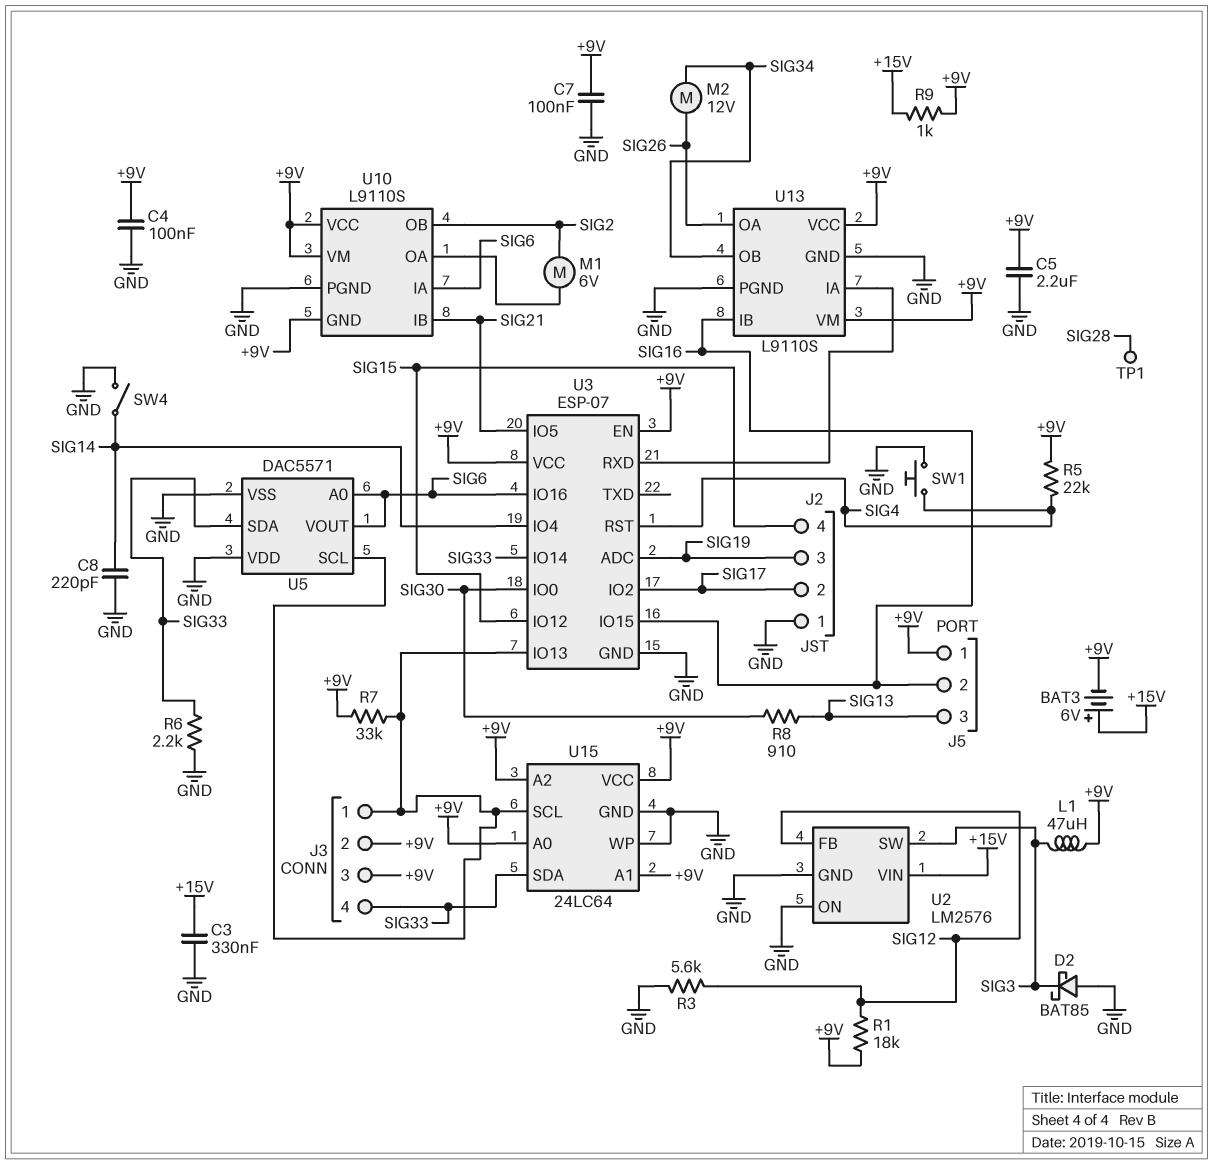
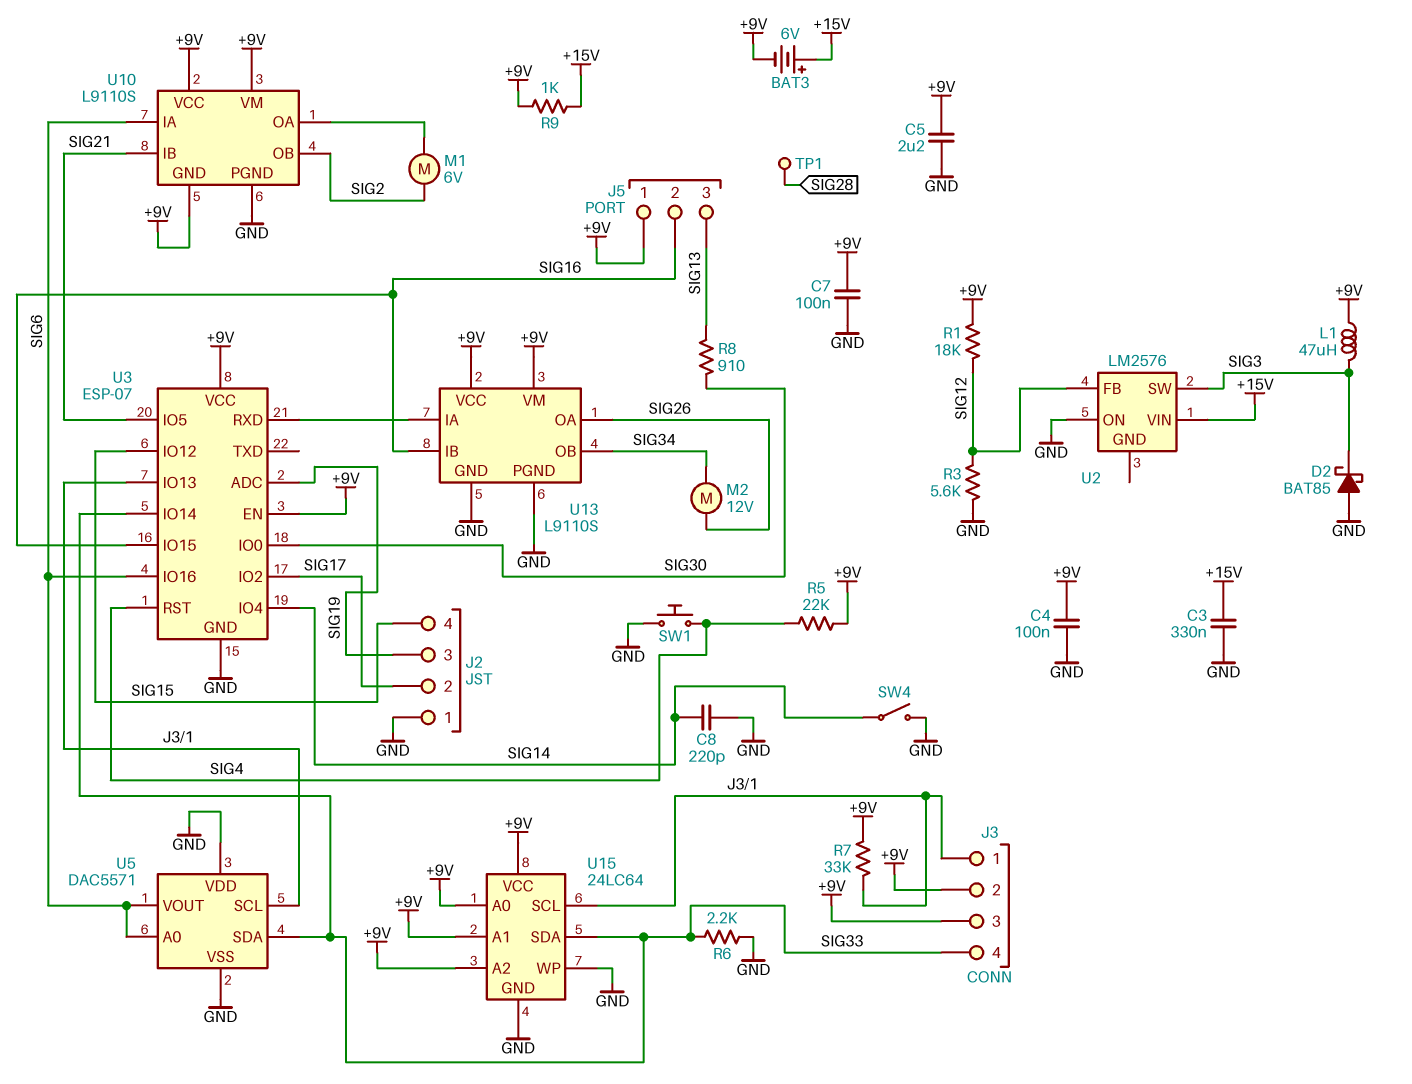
U2 pin GND: GND -> none

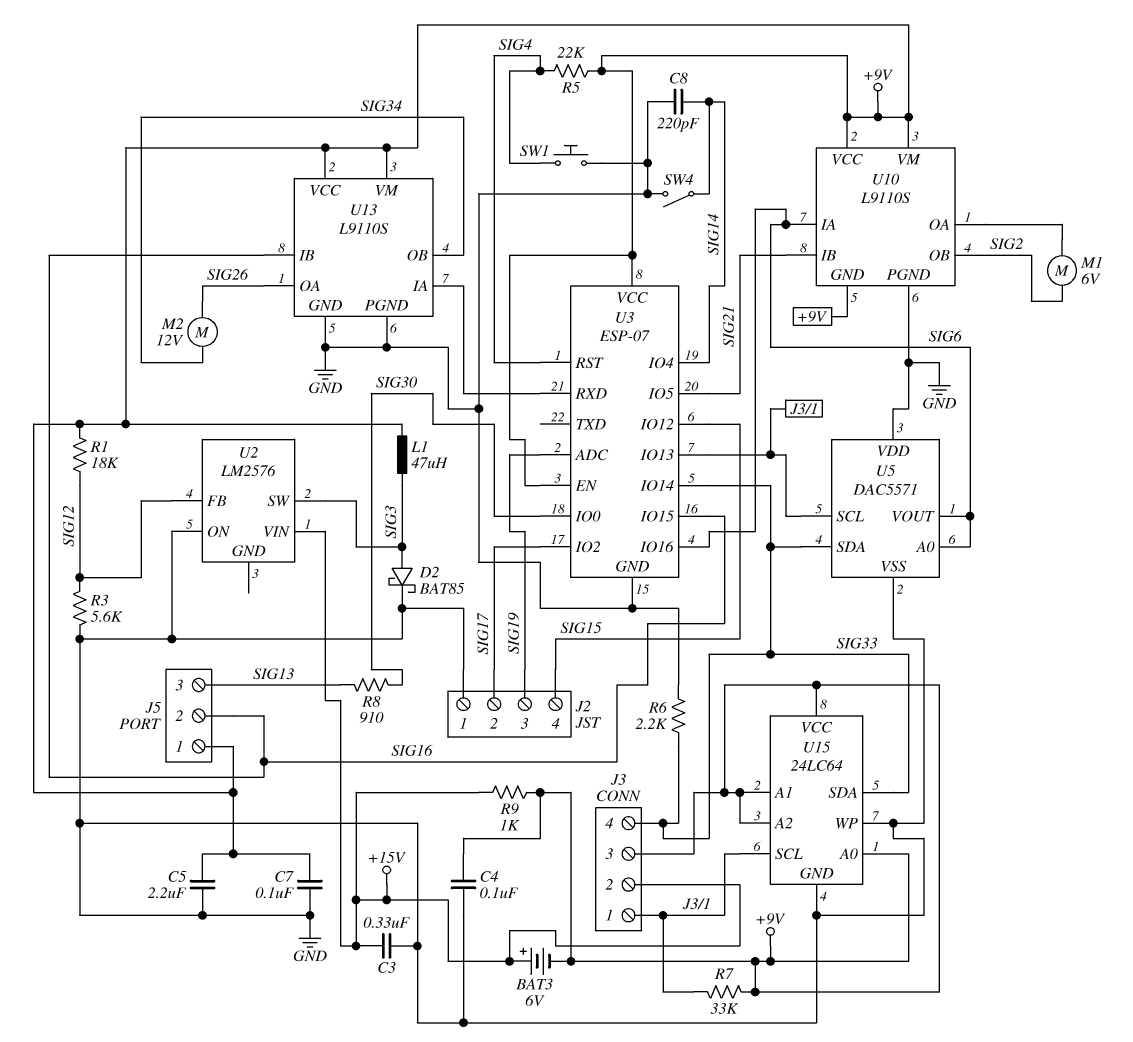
D2: schottky BAT85 (A GND, K SIG3) -> schottky BAT85 (A SIG3, K GND)
J3 pin 2: +9V -> +15V
TP1: test point (SIG28) -> none

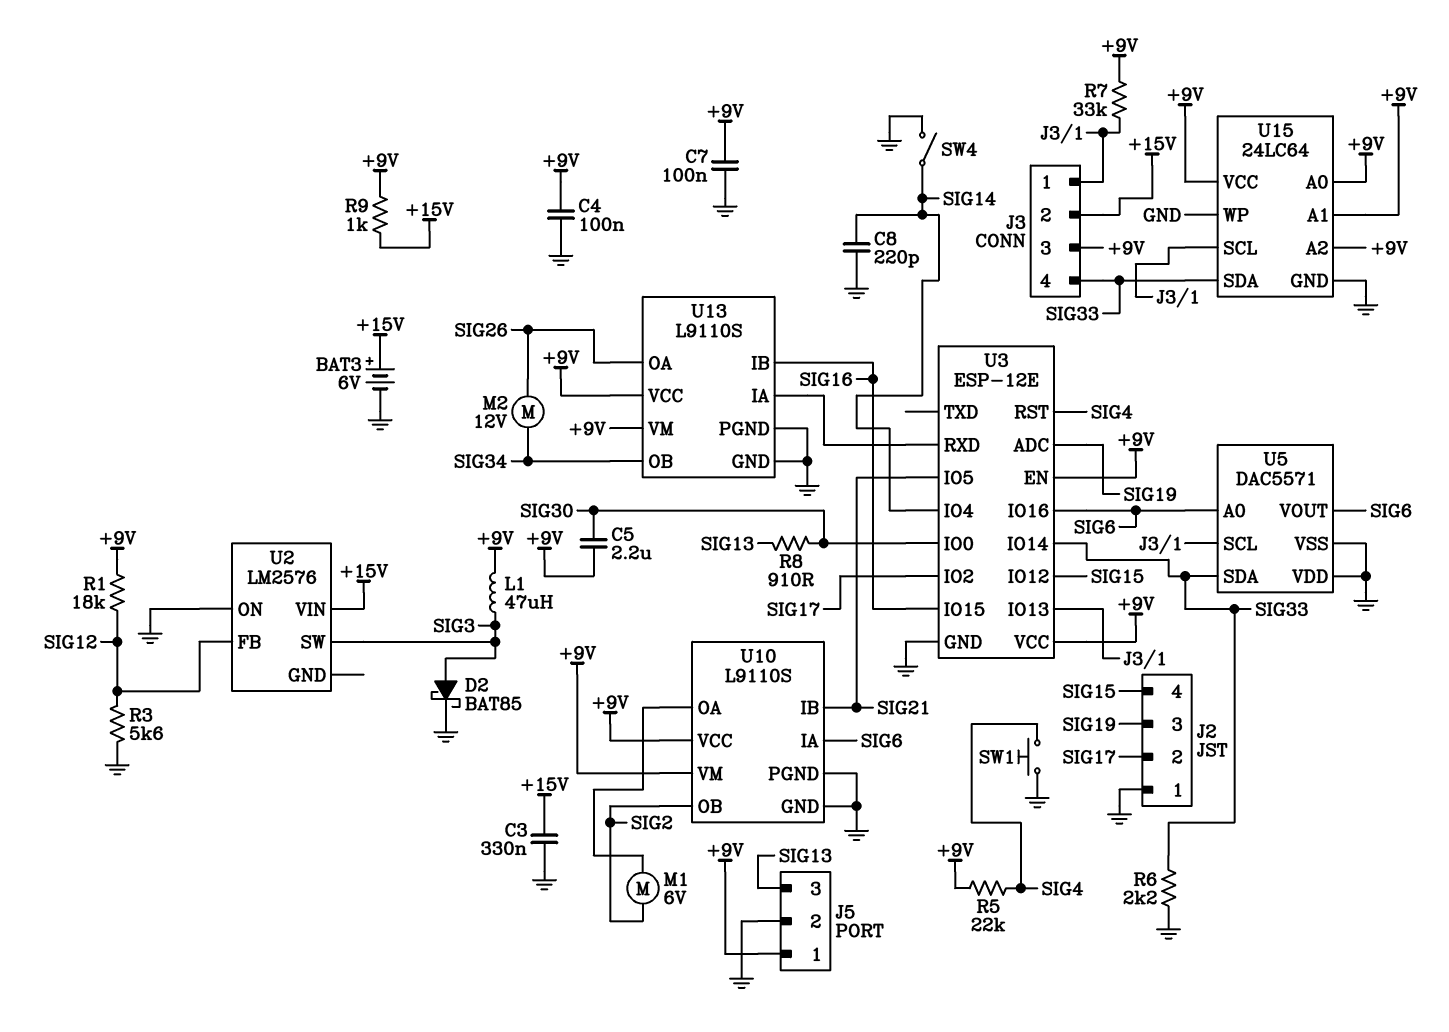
BAT3: 6V (plus +15V, minus +9V) -> 6V (plus +15V, minus GND)
C5: 2.2uF (+9V, GND) -> 2.2uF (+9V, SIG30)
J5 pin 2: SIG16 -> GND
U3: ESP-07 -> ESP-12E
U10 pin GND: +9V -> GND

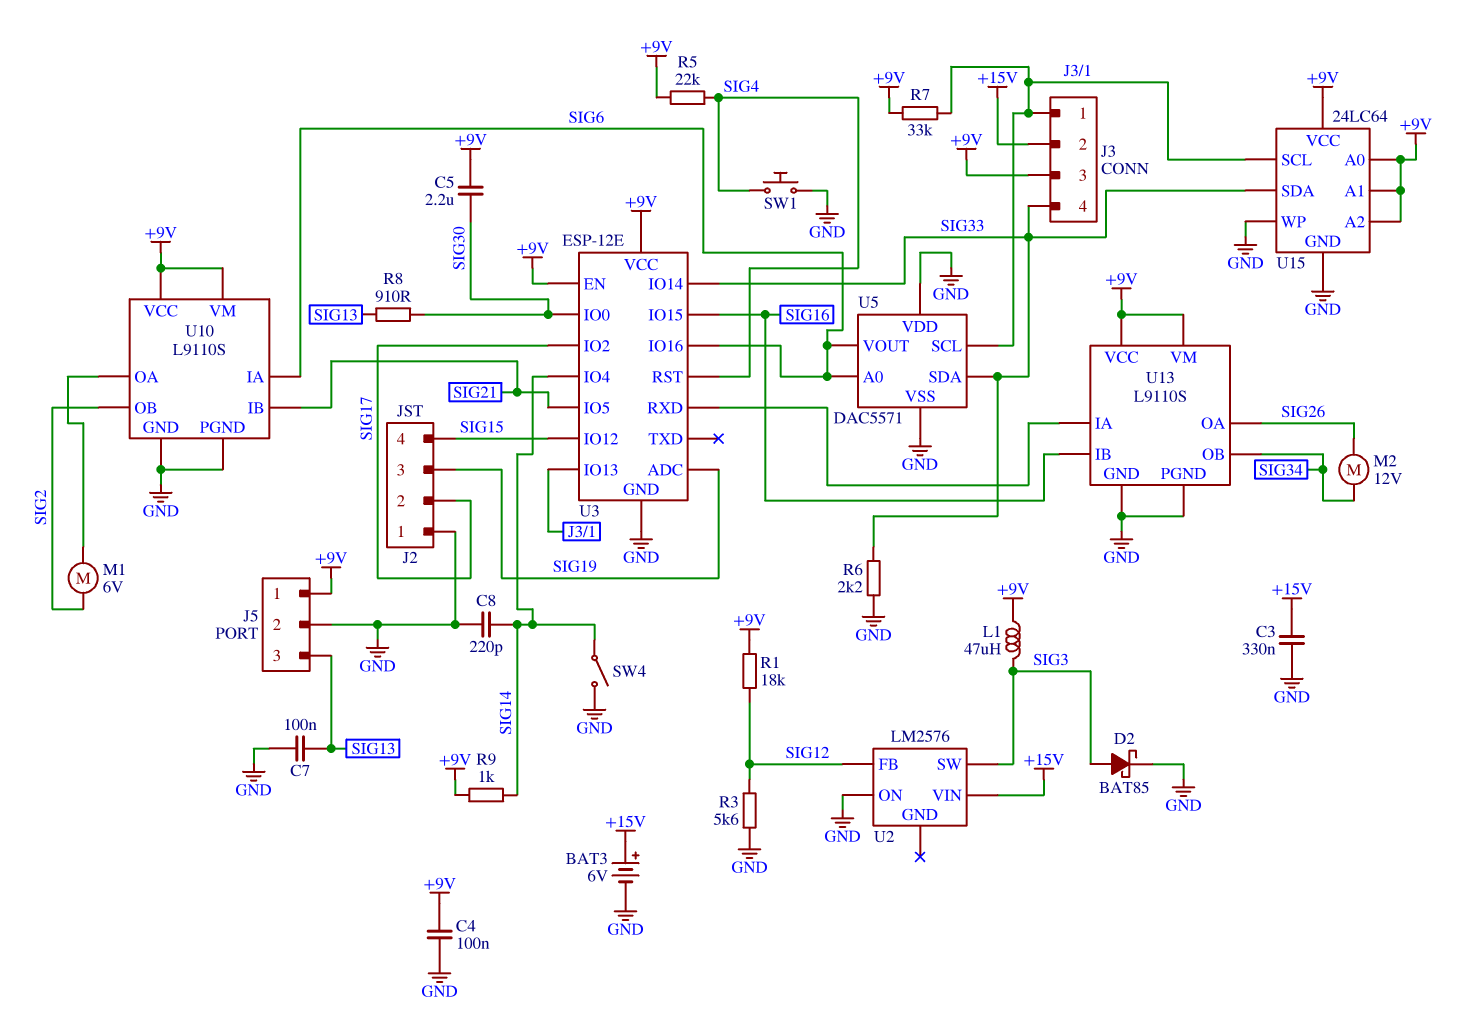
C7: 100nF (+9V, GND) -> 100nF (GND, SIG13)
R9: 1k (+9V, +15V) -> 1k (+9V, SIG14)

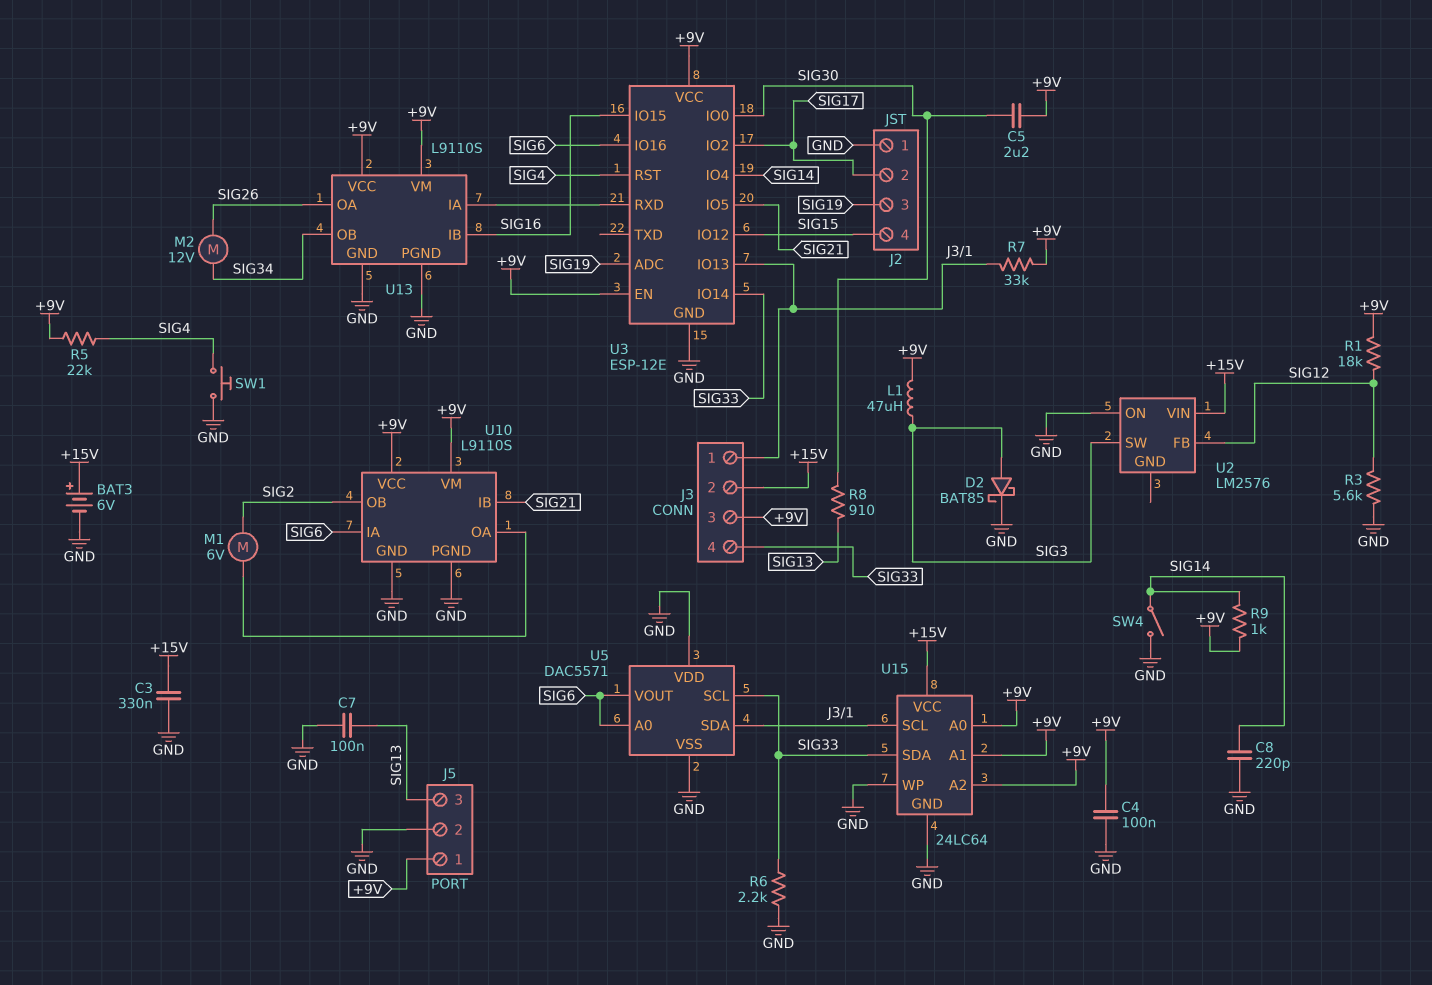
U5 pin SCL: J3/1 -> SIG33
U5 pin SDA: SIG33 -> J3/1
U15 pin VCC: +9V -> +15V

